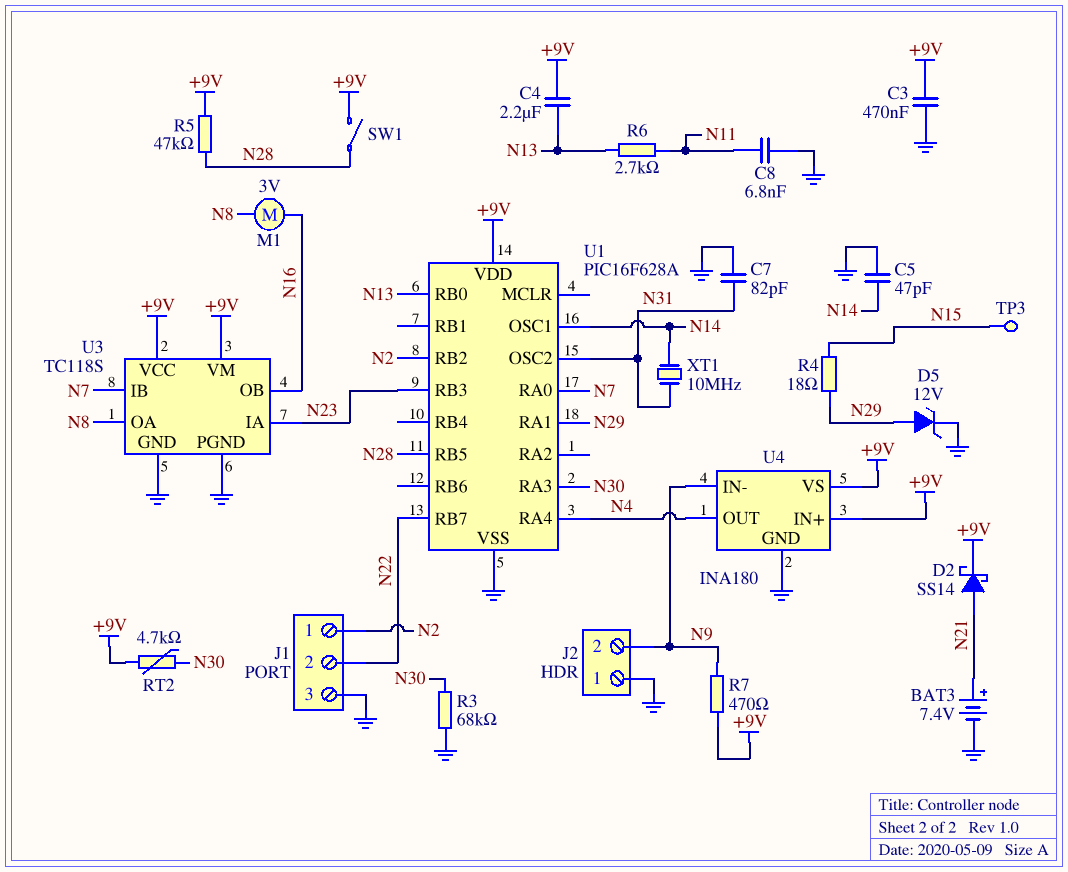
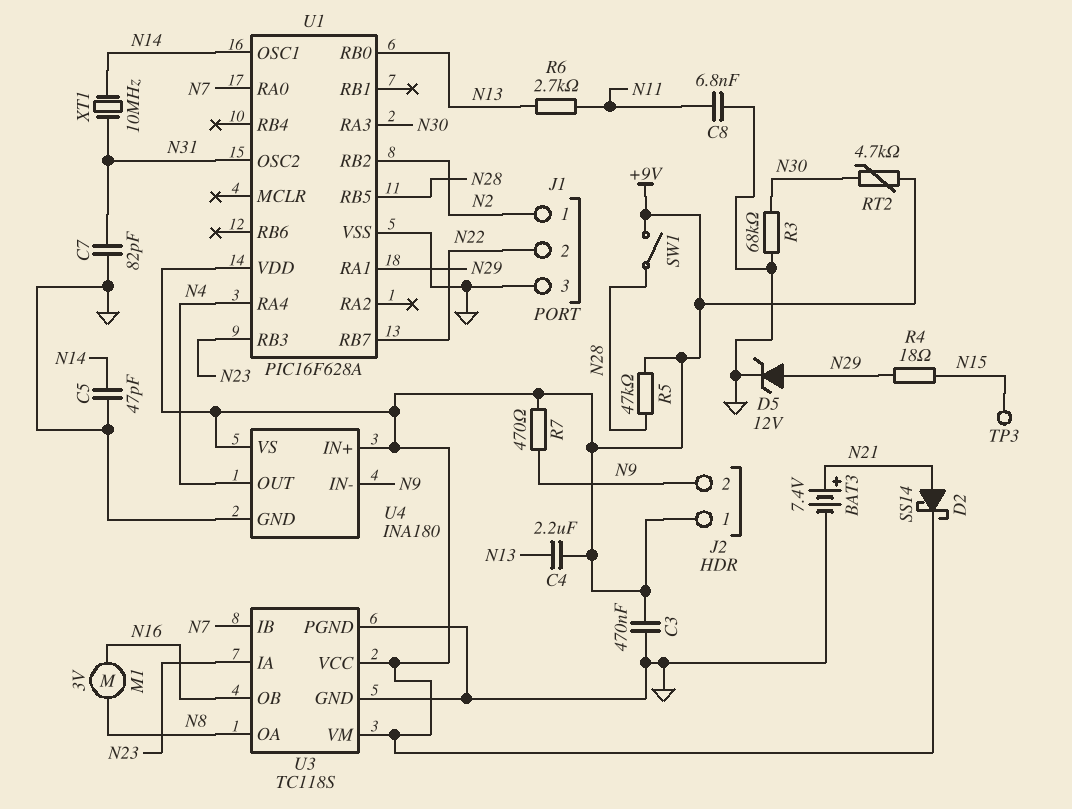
J2 pin 1: GND -> +9V

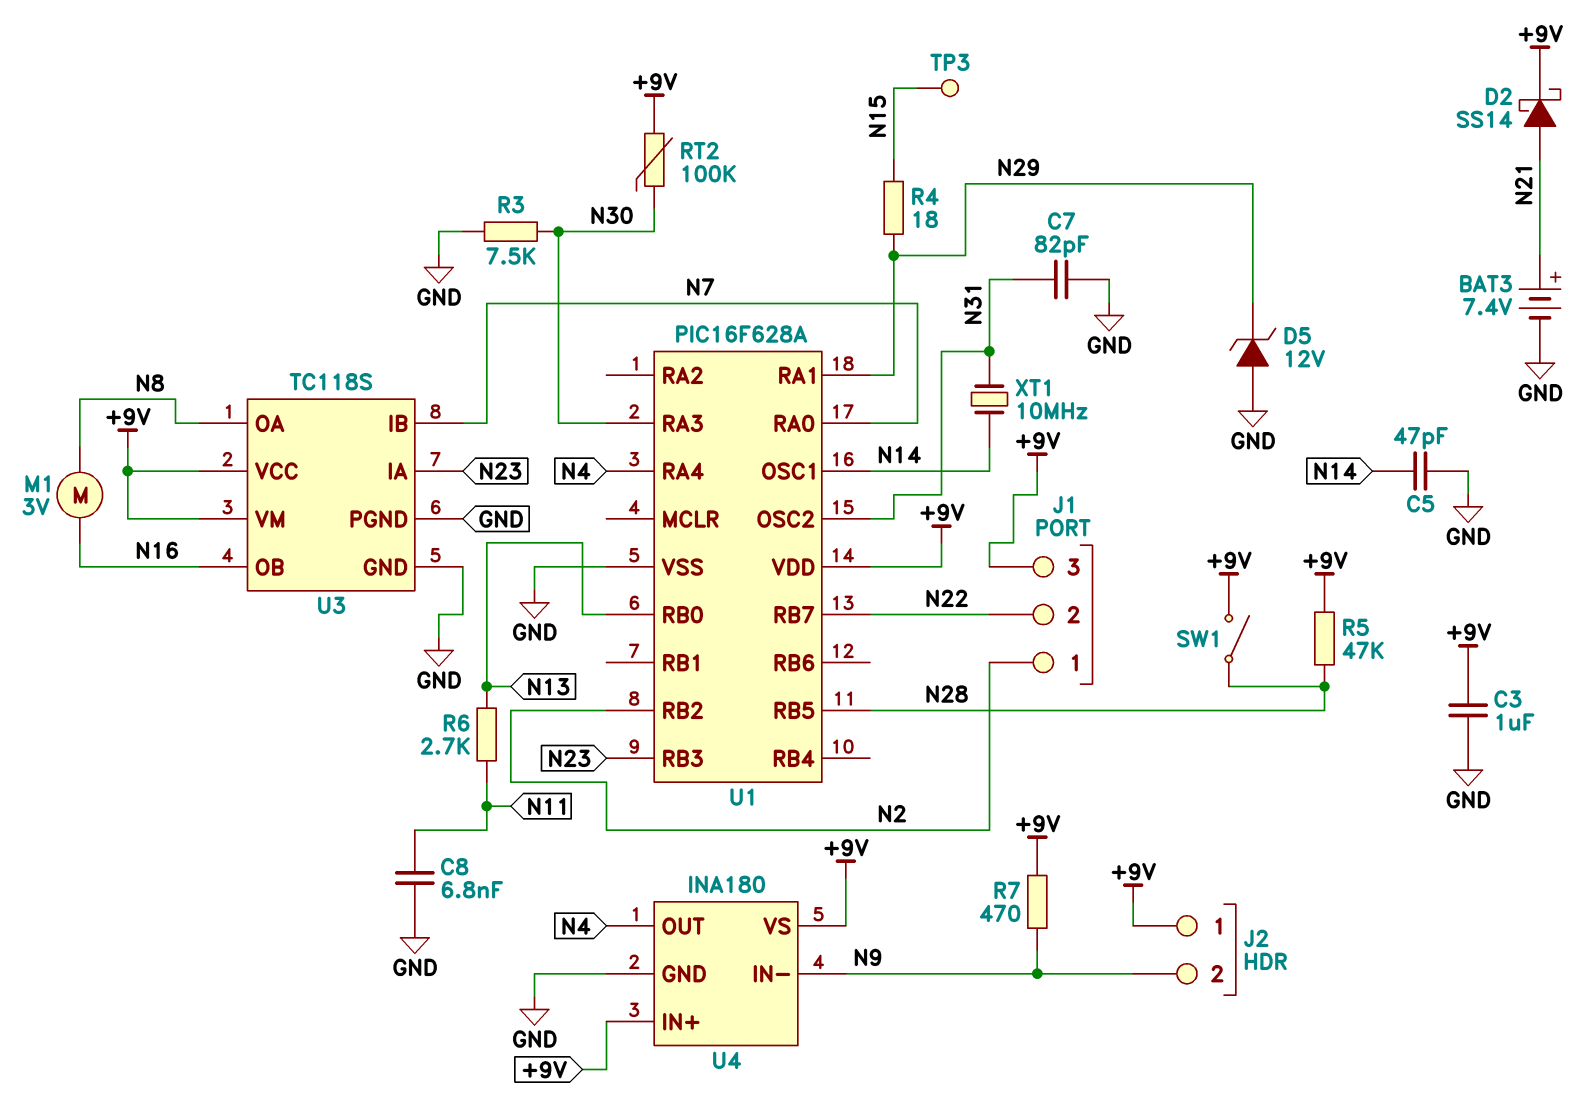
C3: 470nF (+9V, GND) -> 1uF (+9V, GND)
C4: 2.2uF (+9V, N13) -> none
D5: zener 12V (A N29, K GND) -> zener 12V (A GND, K N29)
J1 pin 3: GND -> +9V
R3: 68k (GND, N30) -> 7.5k (GND, N30)
RT2: 4.7k (+9V, N30) -> 100k (+9V, N30)

